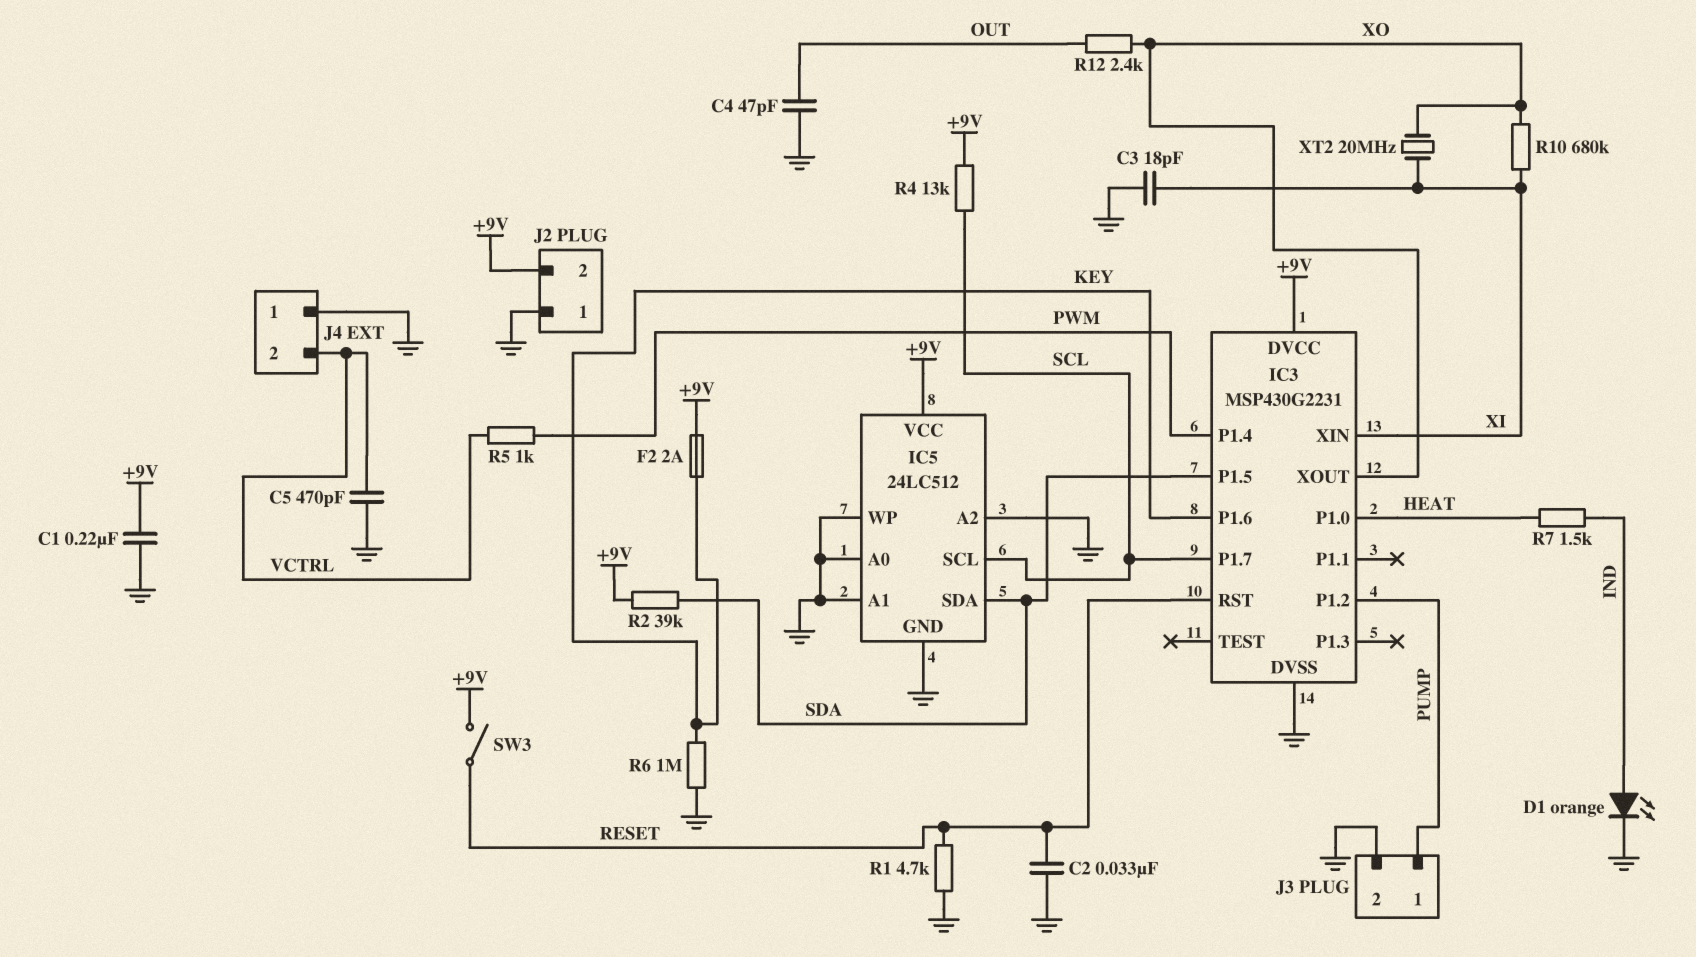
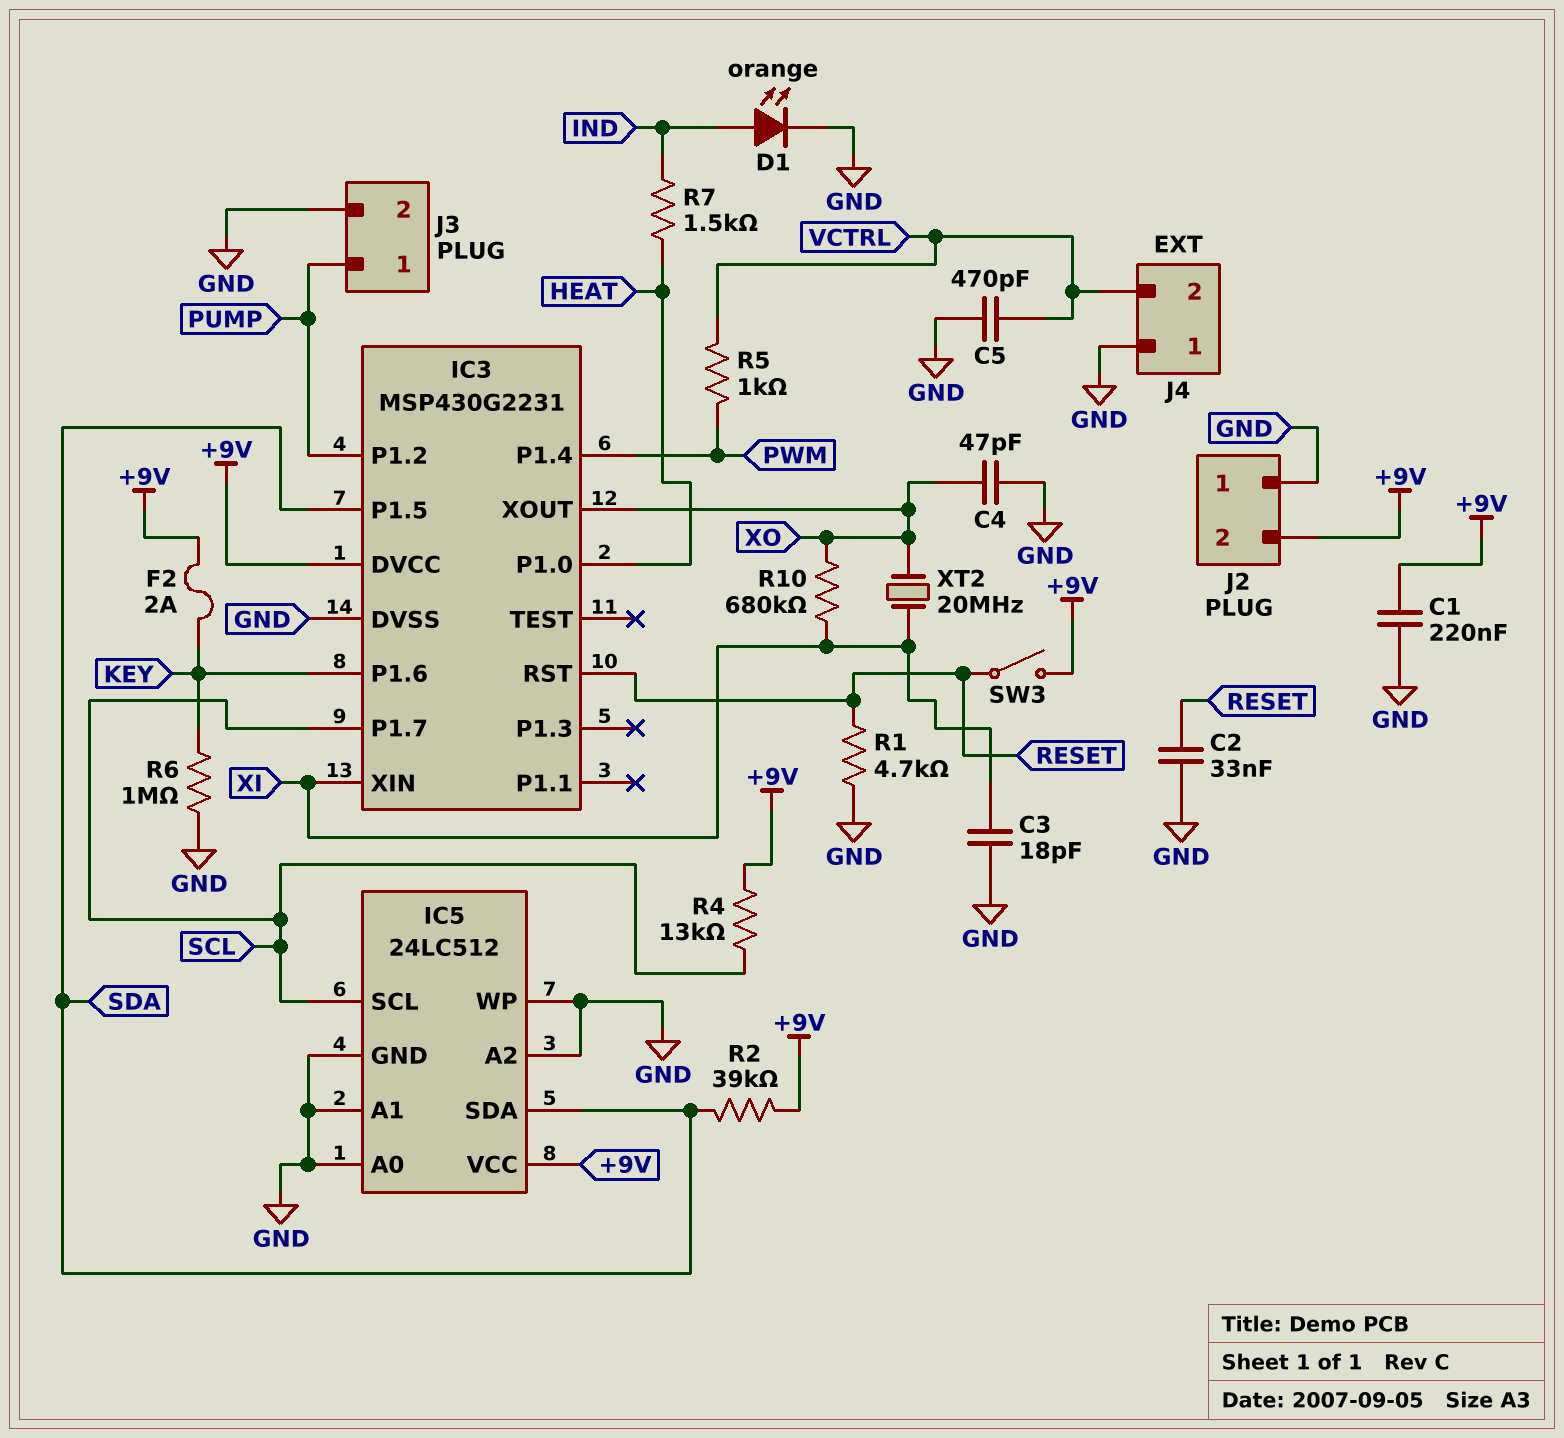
C4: 47pF (GND, OUT) -> 47pF (GND, XO)
R12: 2.4k (OUT, XO) -> none

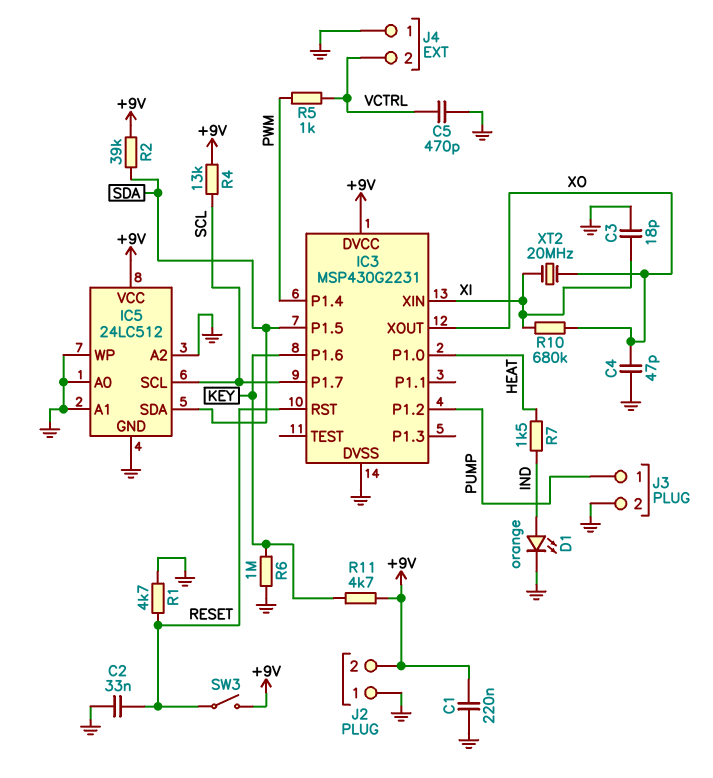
F2: 2A (+9V, KEY) -> none
R11: none -> 4.7k (+9V, KEY)

